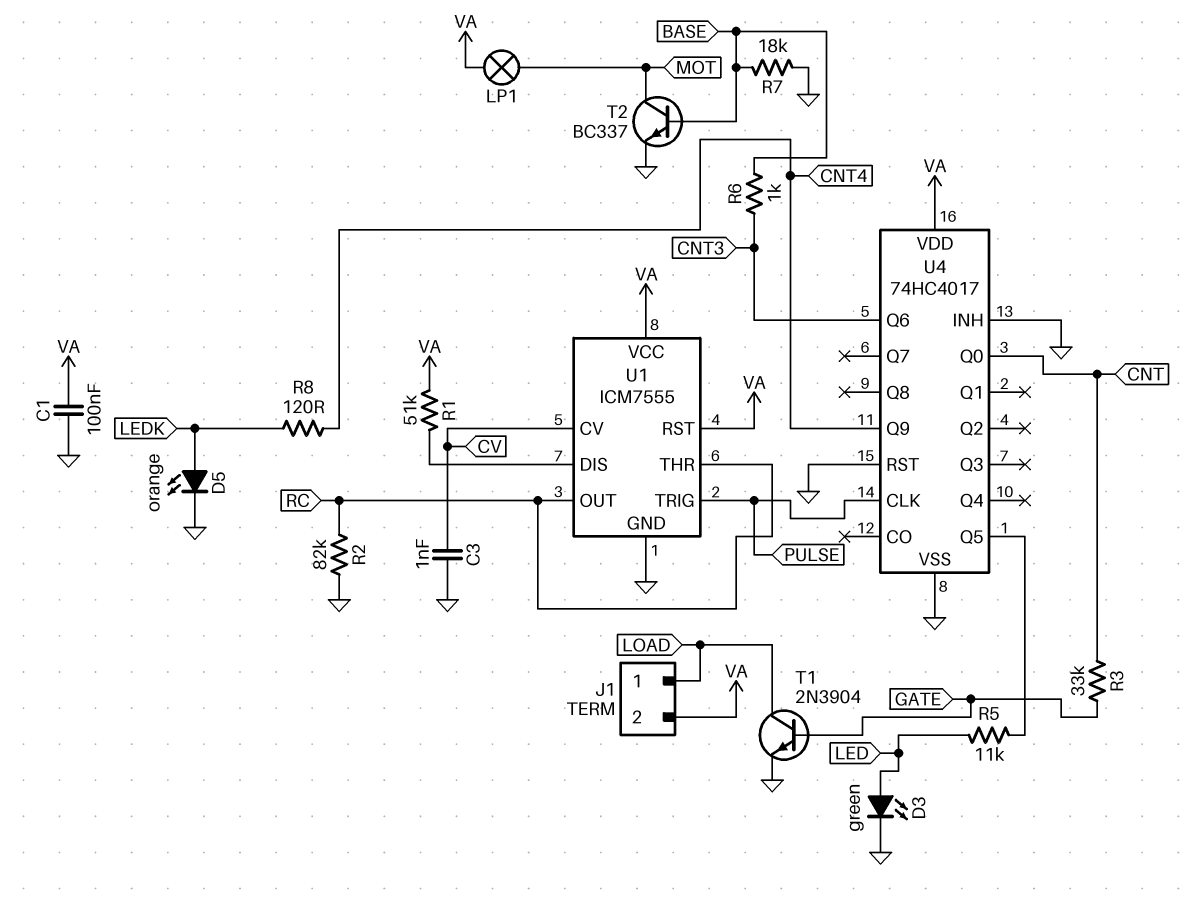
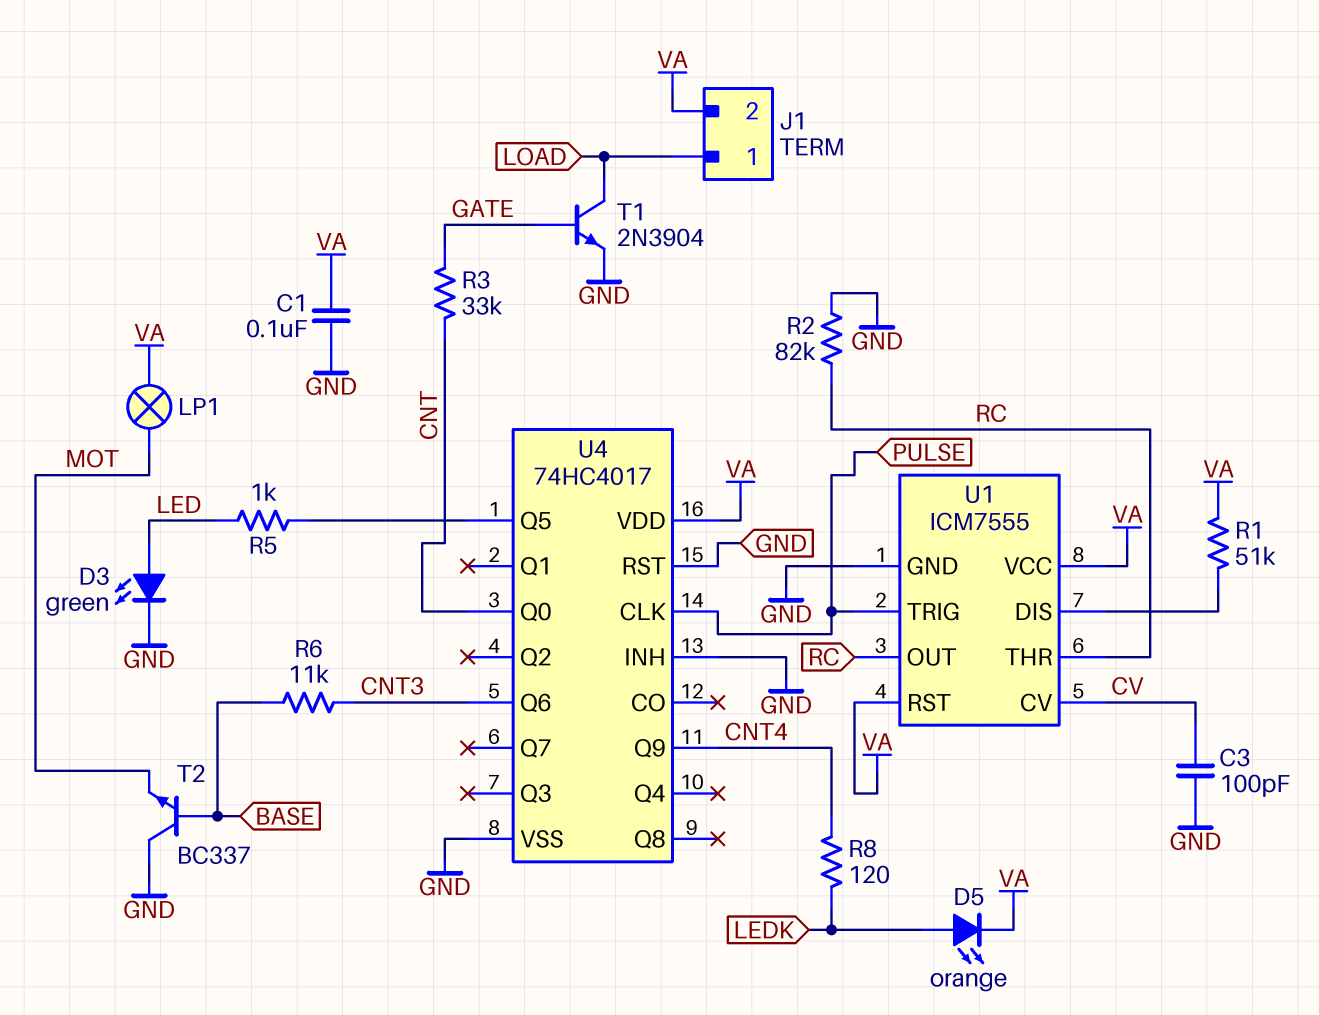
C3: 1nF (CV, GND) -> 100pF (CV, GND)
D5: LED orange (A LEDK, K GND) -> LED orange (A LEDK, K VA)
R5: 11k (LED, U4/Q5) -> 1k (LED, U4/Q5)
R6: 1k (BASE, CNT3) -> 11k (BASE, CNT3)
R7: 18k (BASE, GND) -> none
T2: NPN BC337 (B BASE, C MOT, E GND) -> NPN BC337 (B BASE, C GND, E MOT)

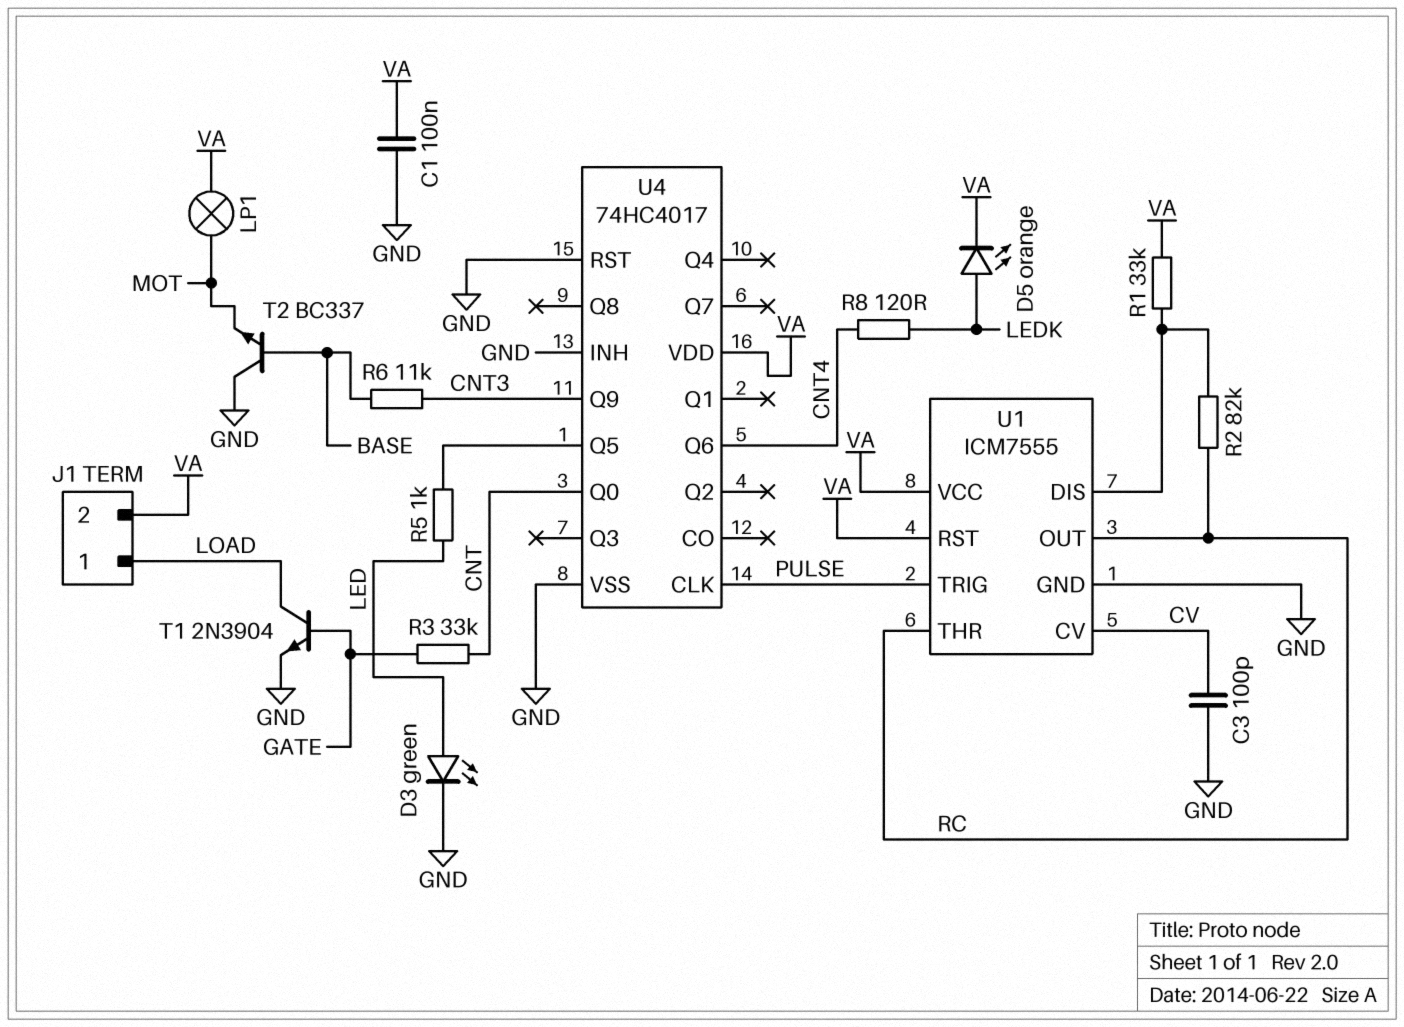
R1: 51k (U1/DIS, VA) -> 33k (U1/DIS, VA)
R2: 82k (GND, RC) -> 82k (RC, U1/DIS)
U4 pin Q6: CNT3 -> CNT4
U4 pin Q9: CNT4 -> CNT3

